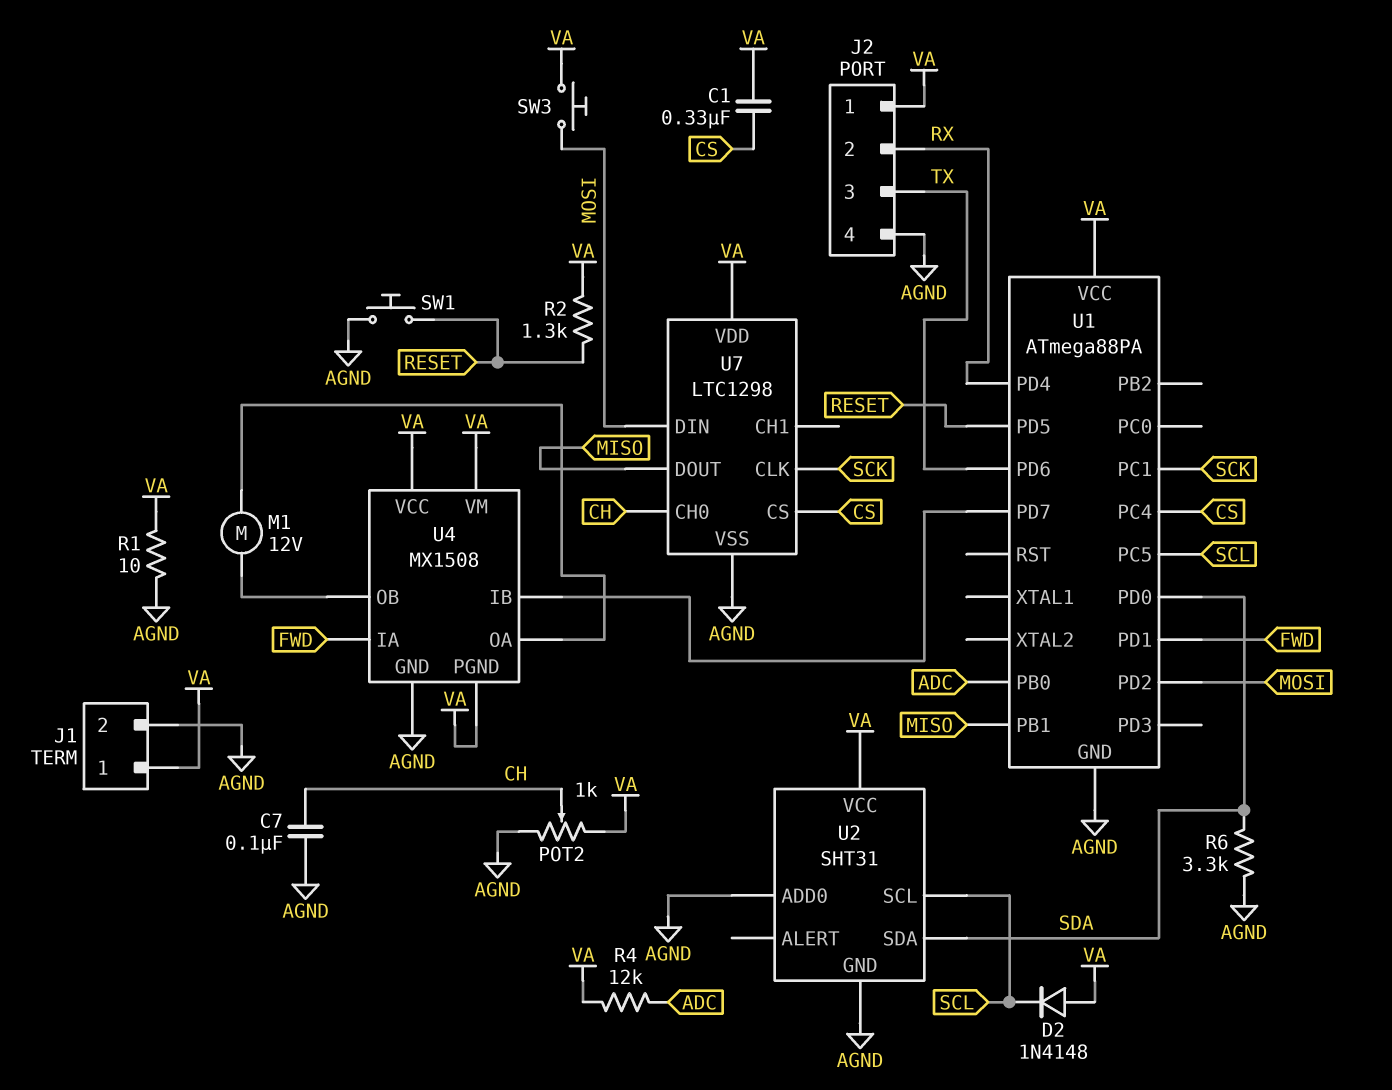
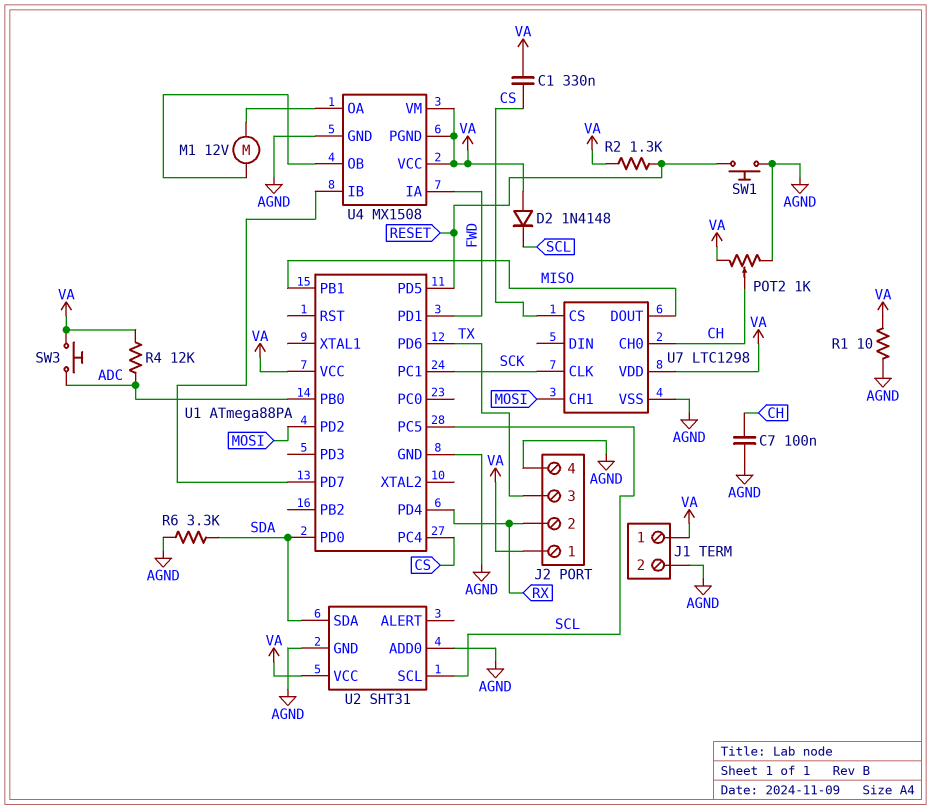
SW3: button (MOSI, VA) -> button (ADC, VA)
U7 pin CH1: none -> MOSI
U7 pin DIN: MOSI -> none

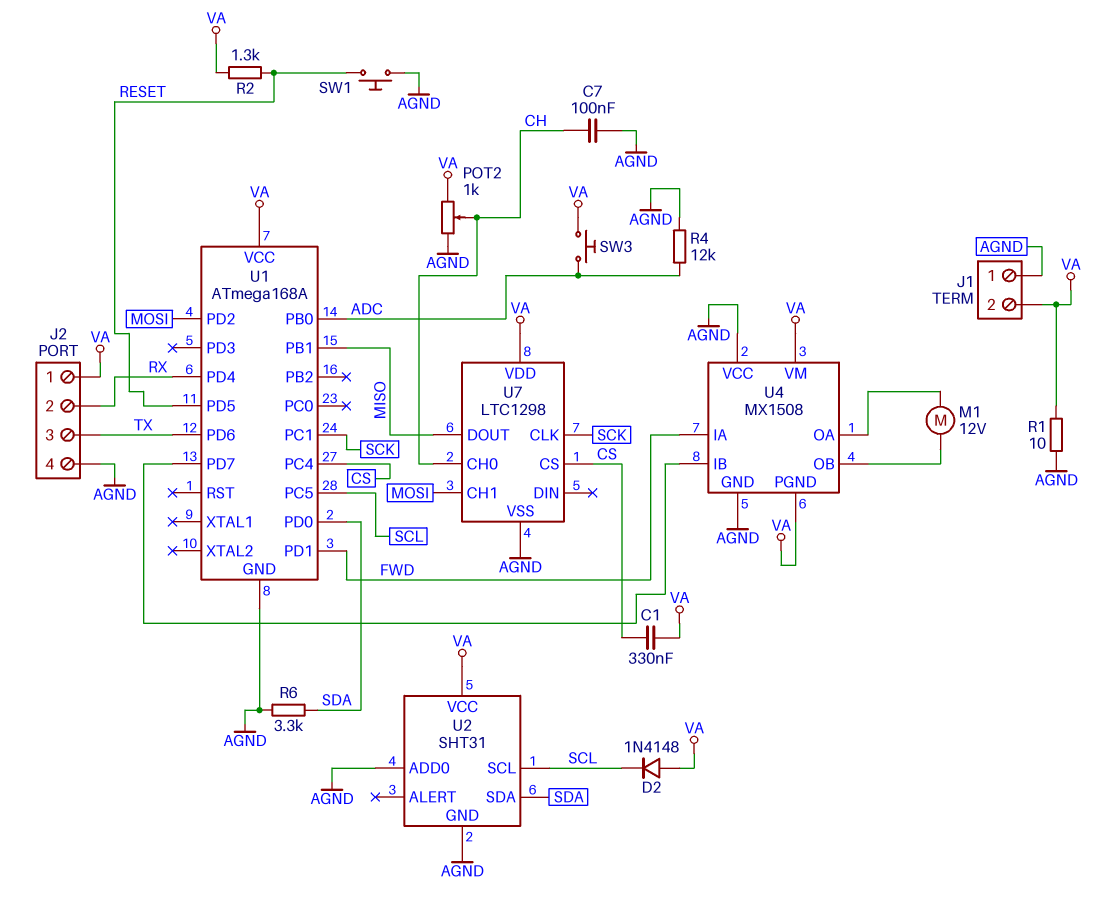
J1 pin 1: VA -> AGND
J1 pin 2: AGND -> VA
R4: 12k (ADC, VA) -> 12k (ADC, AGND)
U1: ATmega88PA -> ATmega168A
U4 pin VCC: VA -> AGND

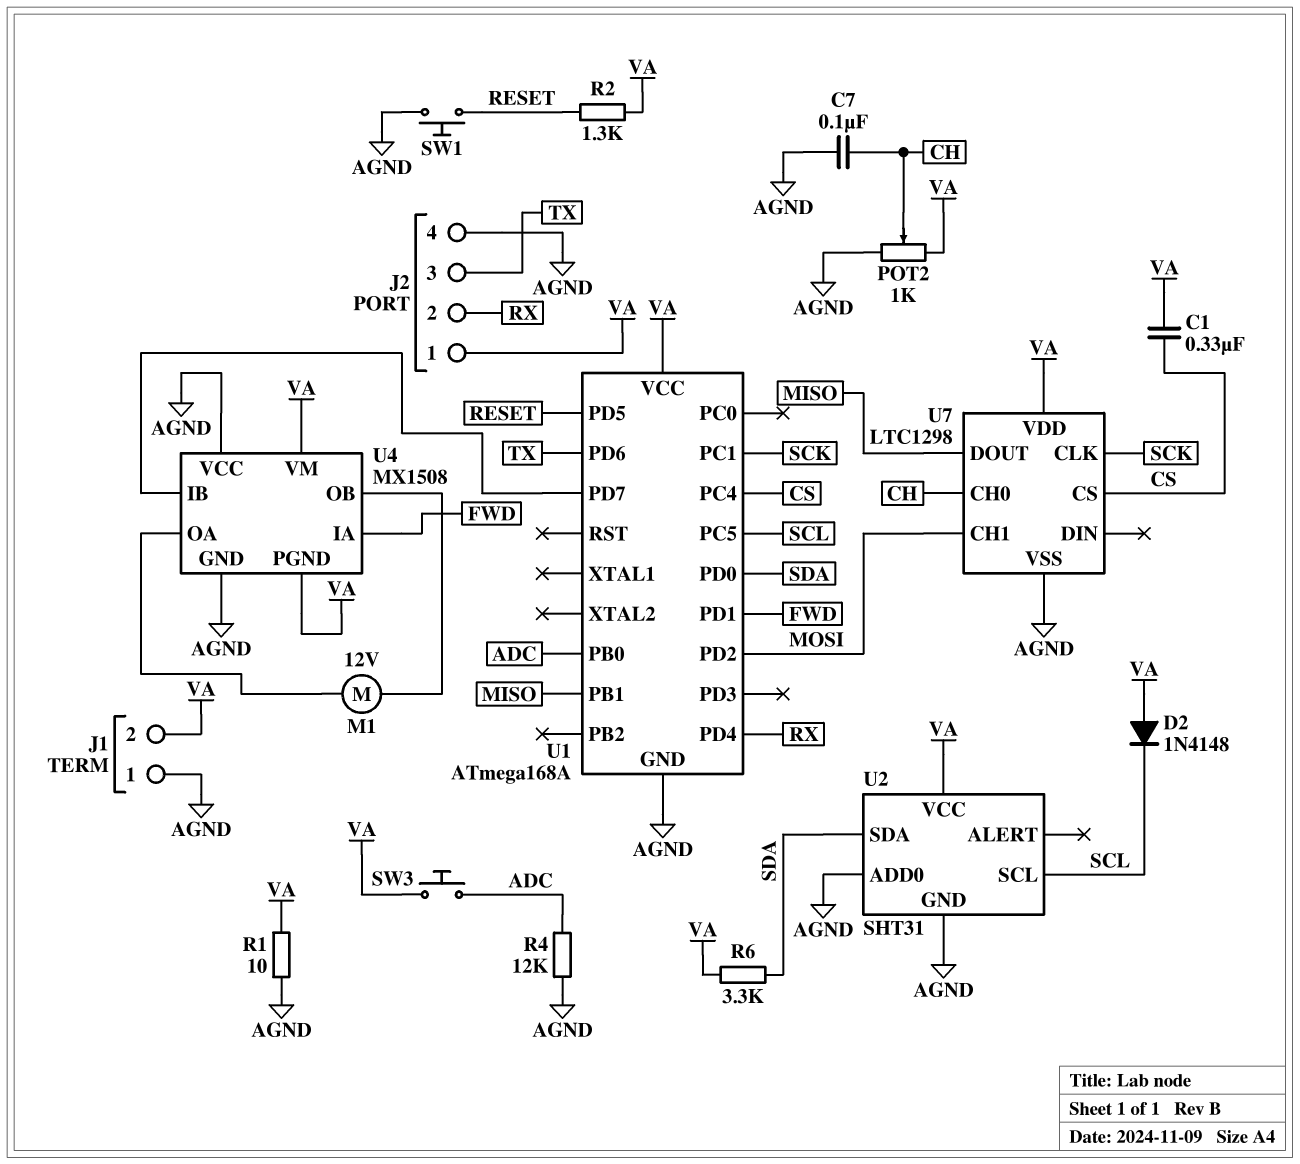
R6: 3.3k (AGND, SDA) -> 3.3k (SDA, VA)

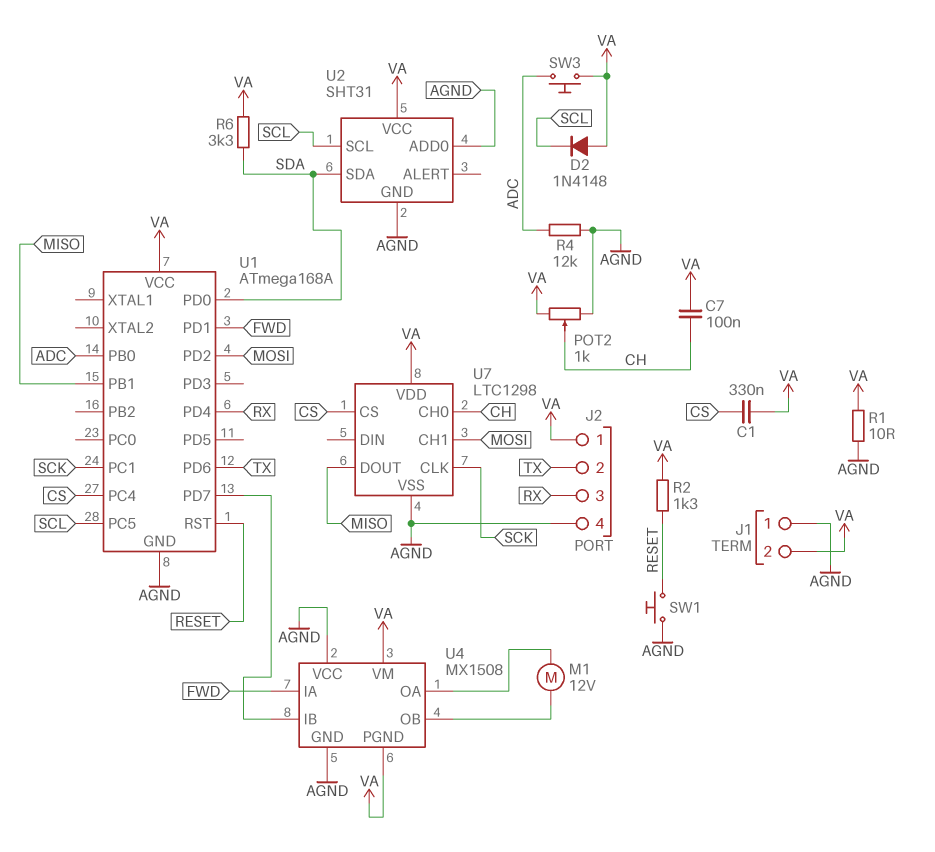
C7: 100nF (AGND, CH) -> 100nF (CH, VA)
J2 pin 2: RX -> TX
J2 pin 3: TX -> RX
U1 pin PD5: RESET -> none
U1 pin RST: none -> RESET

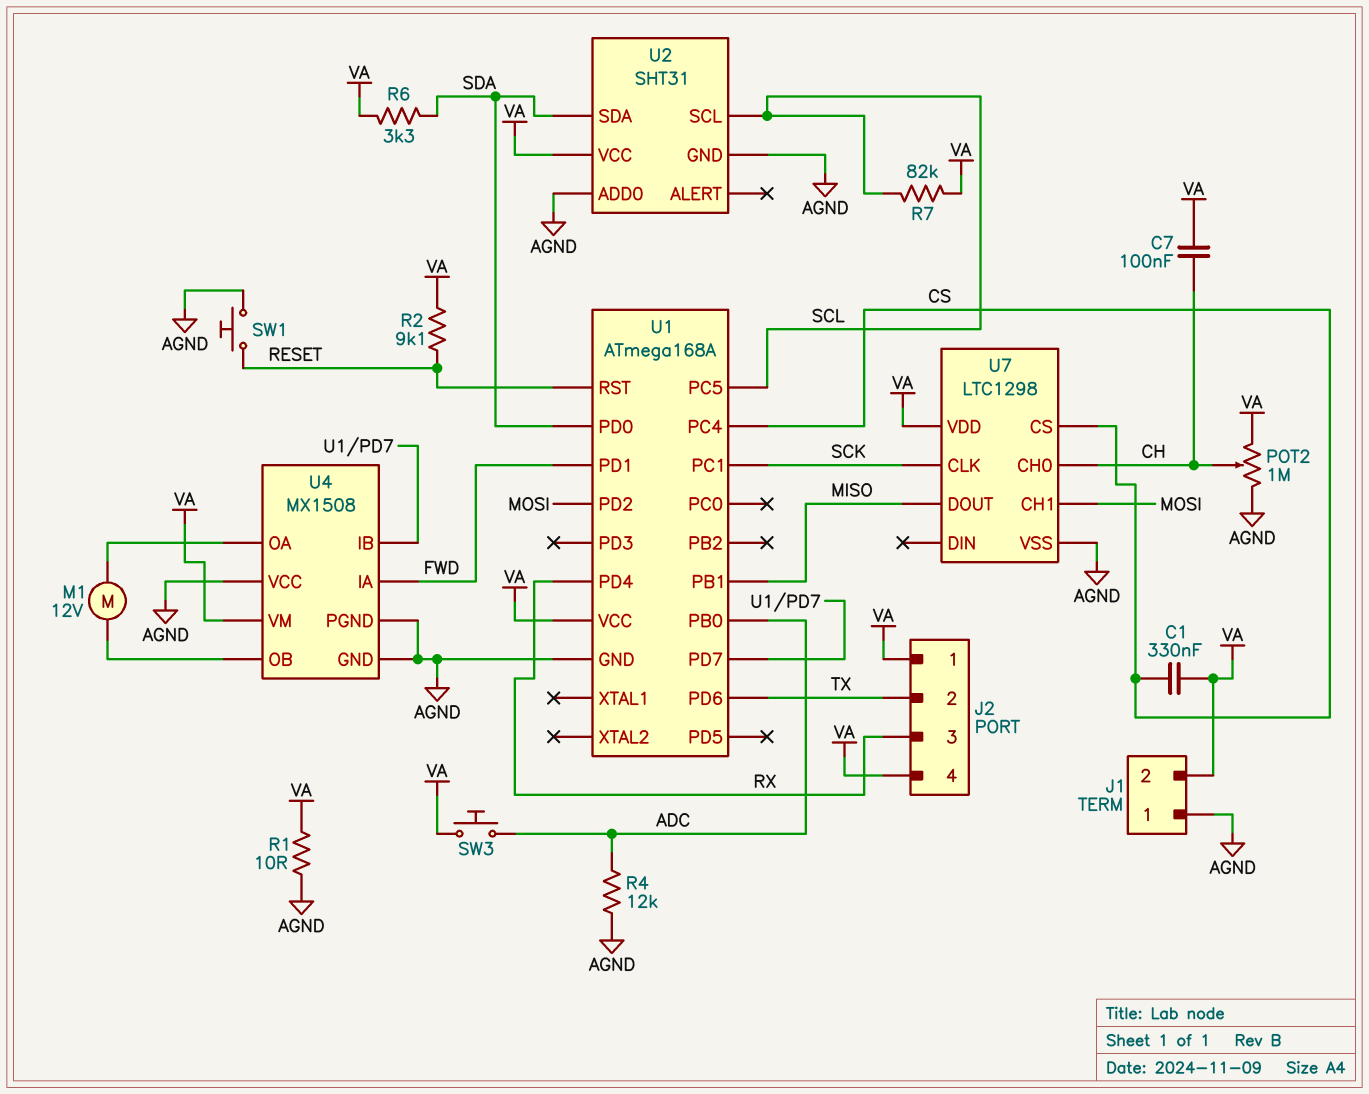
D2: diode 1N4148 (A VA, K SCL) -> none
J2 pin 4: AGND -> VA
POT2: 1k (AGND, VA, wiper CH) -> 1M (AGND, VA, wiper CH)
R2: 1.3k (RESET, VA) -> 9.1k (RESET, VA)
R7: none -> 82k (SCL, VA)
U4 pin PGND: VA -> AGND

